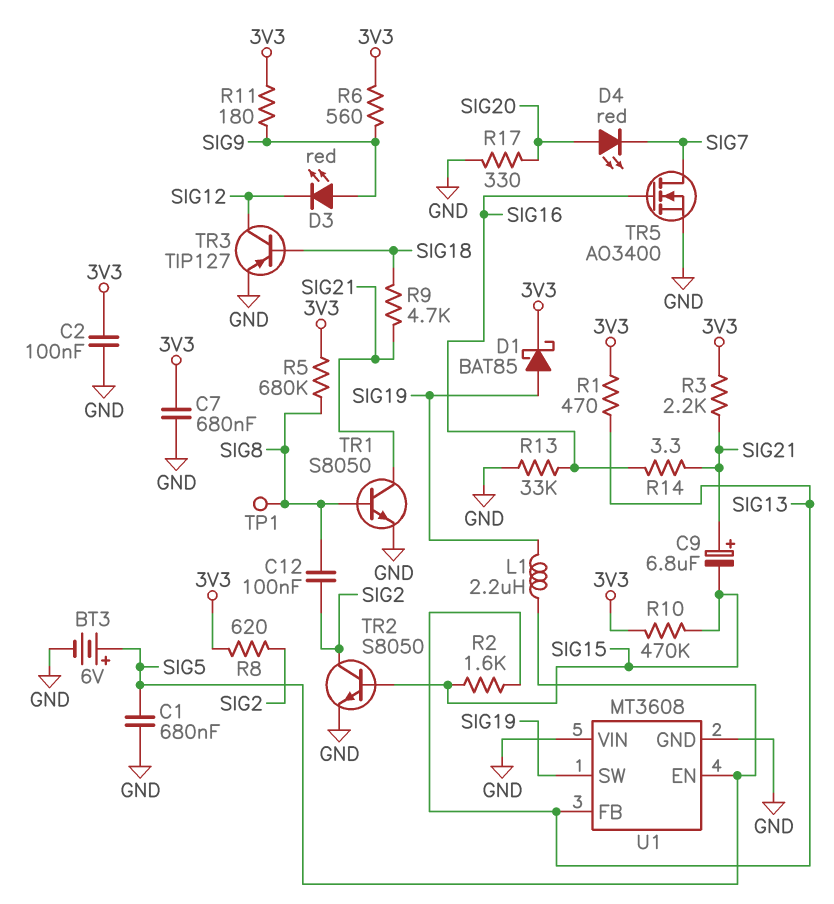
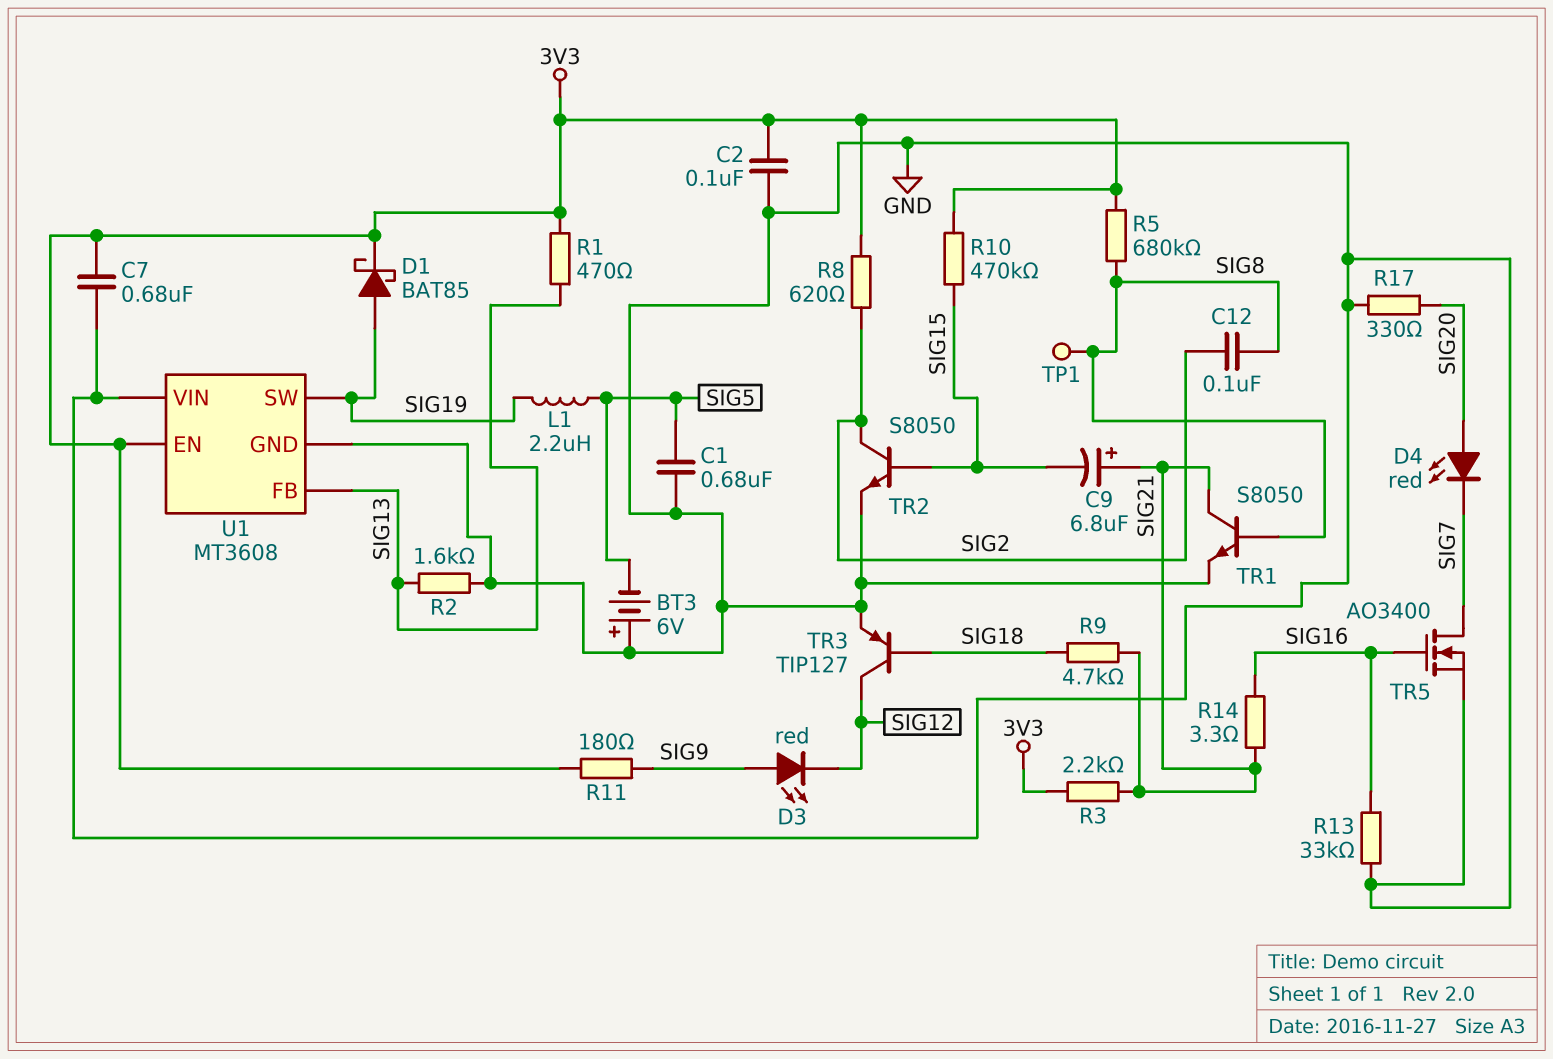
BT3: 6V (plus SIG5, minus GND) -> 6V (plus GND, minus SIG5)
R2: 1.6k (SIG13, SIG15) -> 1.6k (GND, SIG13)
R6: 560 (3V3, SIG9) -> none
U1 pin EN: SIG5 -> 3V3

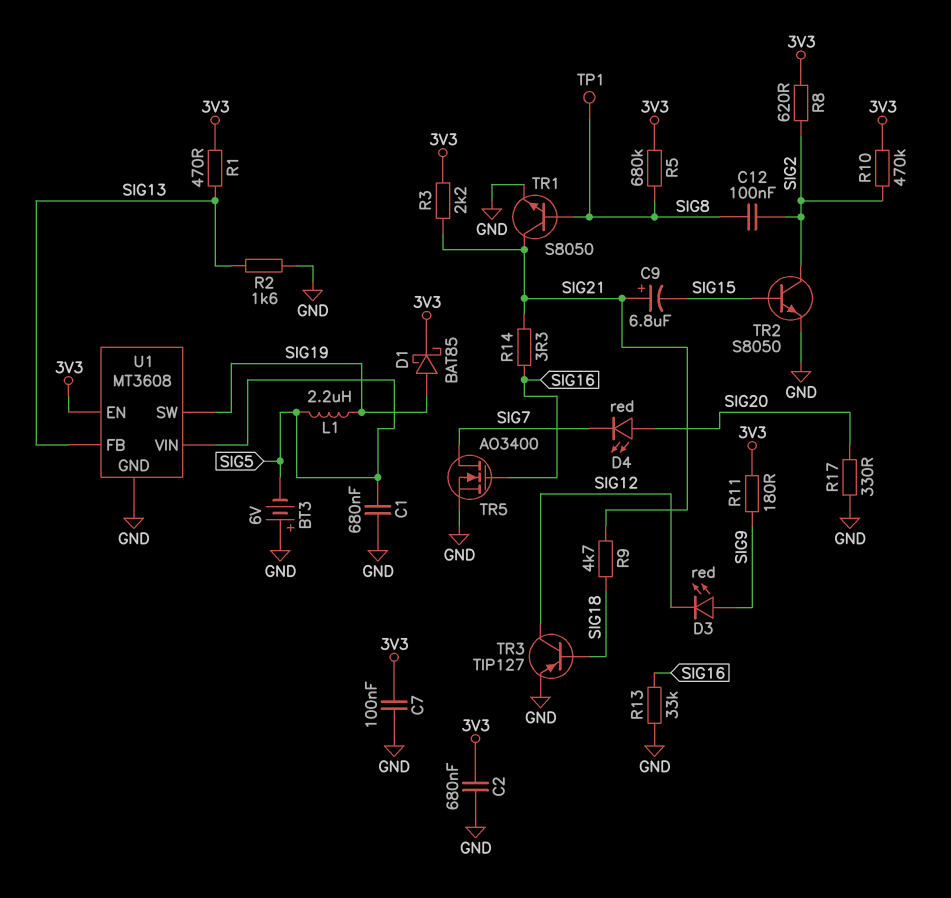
C2: 100nF (3V3, GND) -> 680nF (3V3, GND)
C7: 680nF (3V3, GND) -> 100nF (3V3, GND)
R10: 470k (3V3, SIG15) -> 470k (3V3, SIG2)
U1 pin VIN: GND -> SIG5

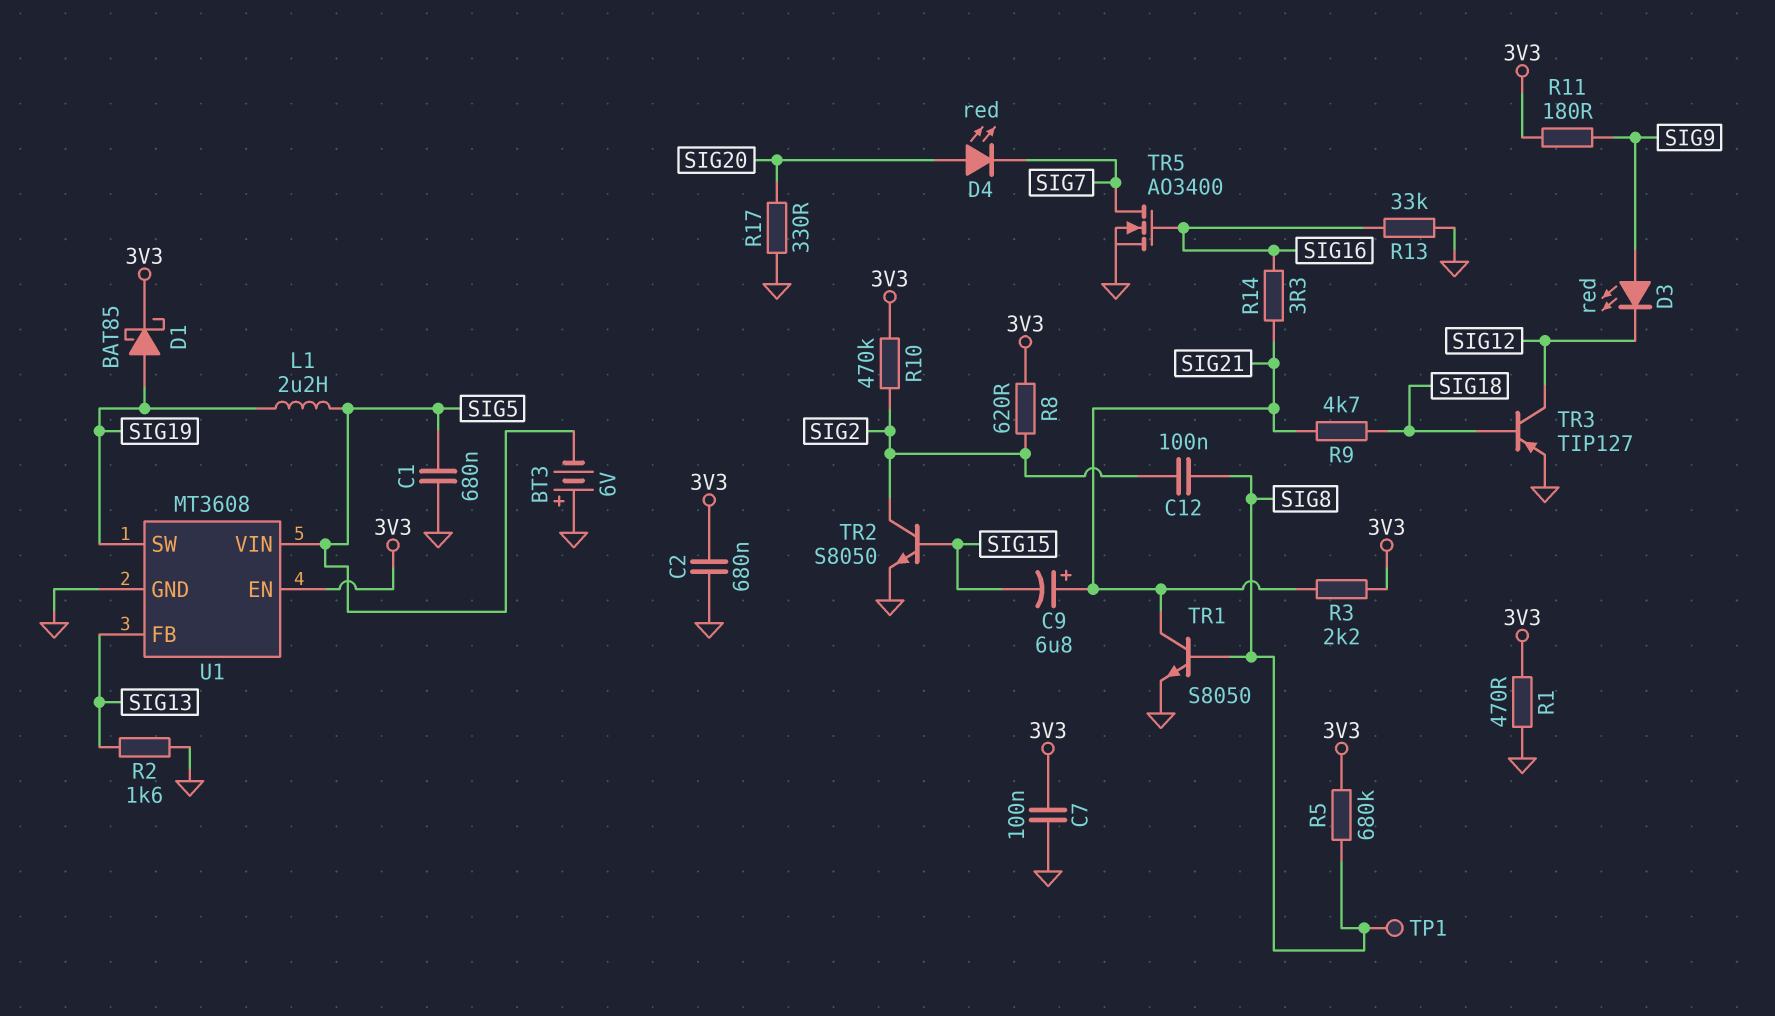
R1: 470 (3V3, SIG13) -> 470 (3V3, GND)

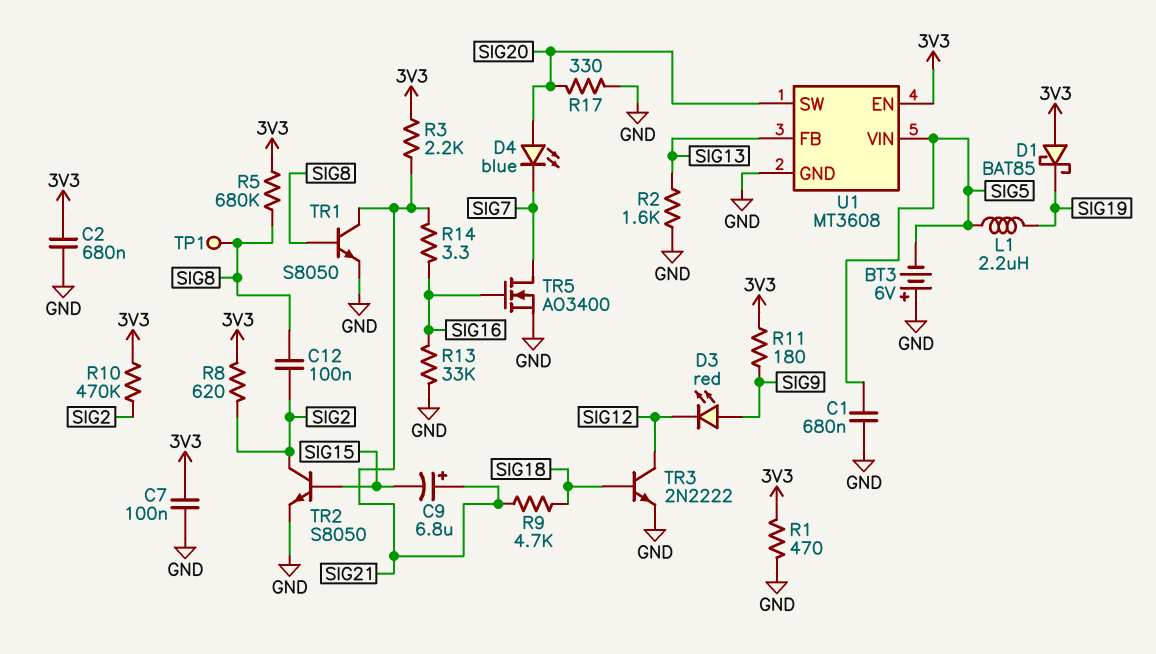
D1: schottky BAT85 (A SIG19, K 3V3) -> schottky BAT85 (A 3V3, K SIG19)
D4: LED red (A SIG20, K SIG7) -> LED blue (A SIG20, K SIG7)
TR3: PNP TIP127 (B SIG18, C SIG12, E GND) -> NPN 2N2222 (B SIG18, C SIG12, E GND)
U1 pin SW: SIG19 -> SIG20

